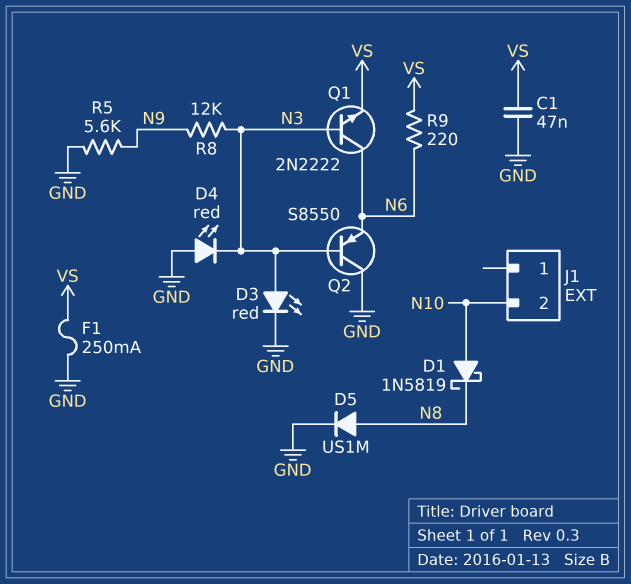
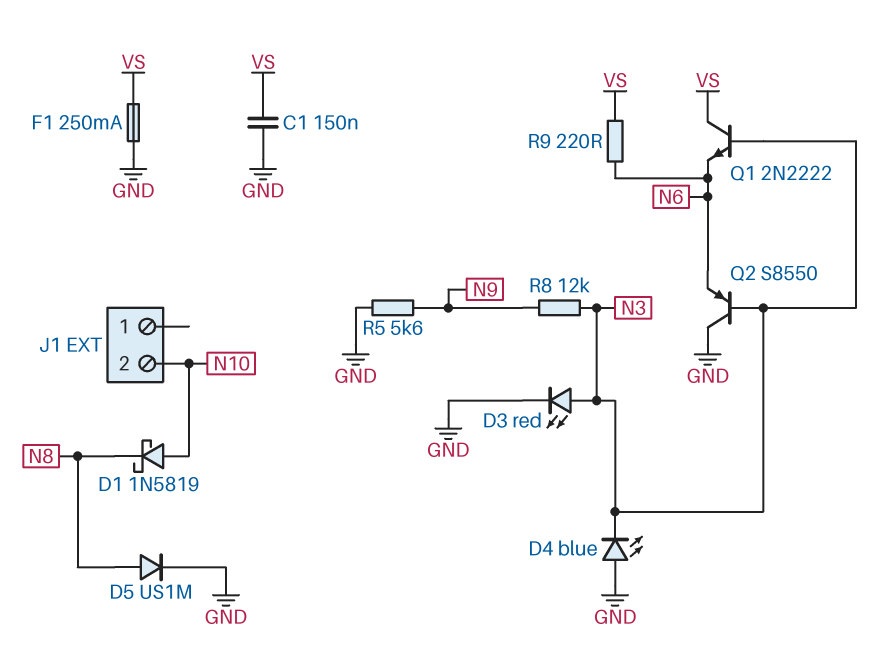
C1: 47nF (GND, VS) -> 150nF (GND, VS)
D4: LED red (A GND, K N3) -> LED blue (A GND, K N3)
Q1: NPN 2N2222 (B N3, C N6, E VS) -> NPN 2N2222 (B N3, C VS, E N6)

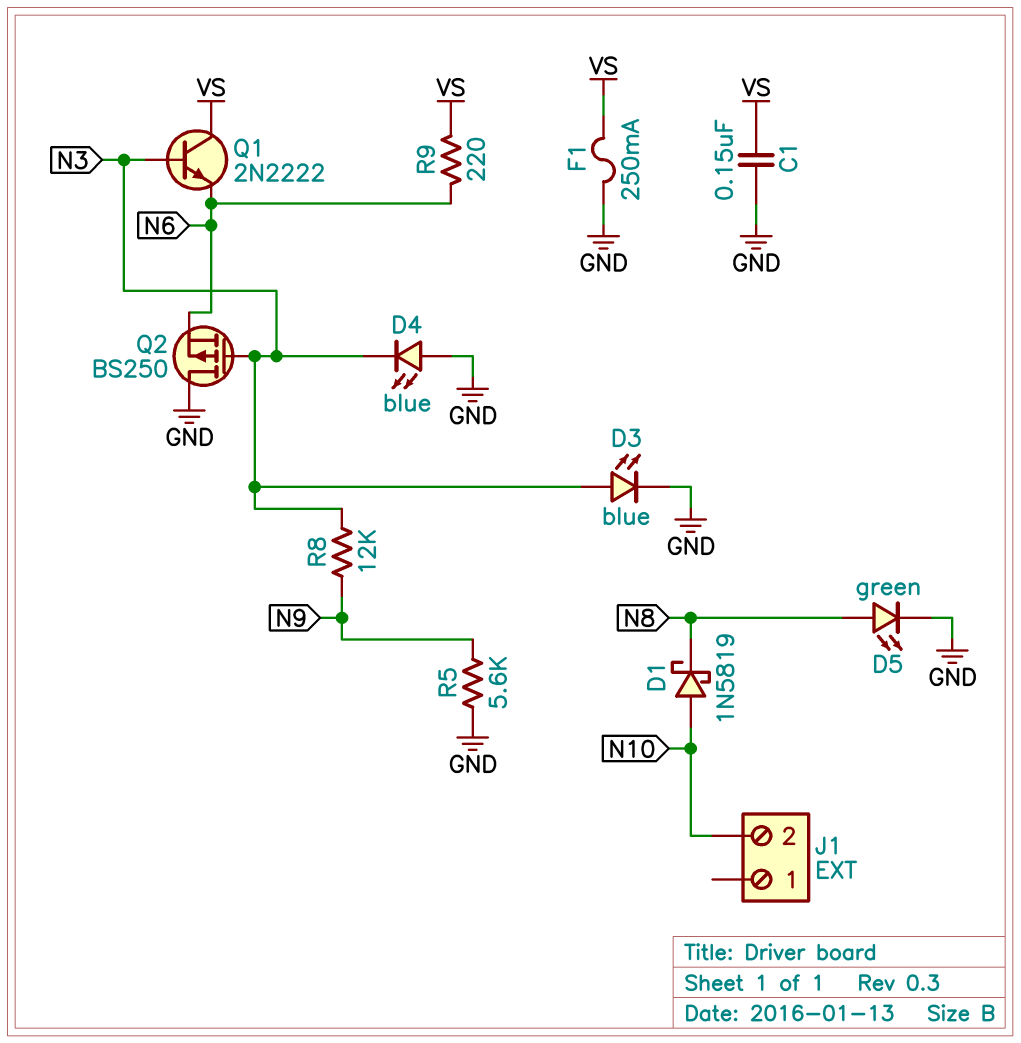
D3: LED red (A N3, K GND) -> LED blue (A N3, K GND)
D5: diode US1M (A N8, K GND) -> LED green (A N8, K GND)
Q2: PNP S8550 (B N3, C GND, E N6) -> PMOS BS250 (G N3, D GND, S N6)

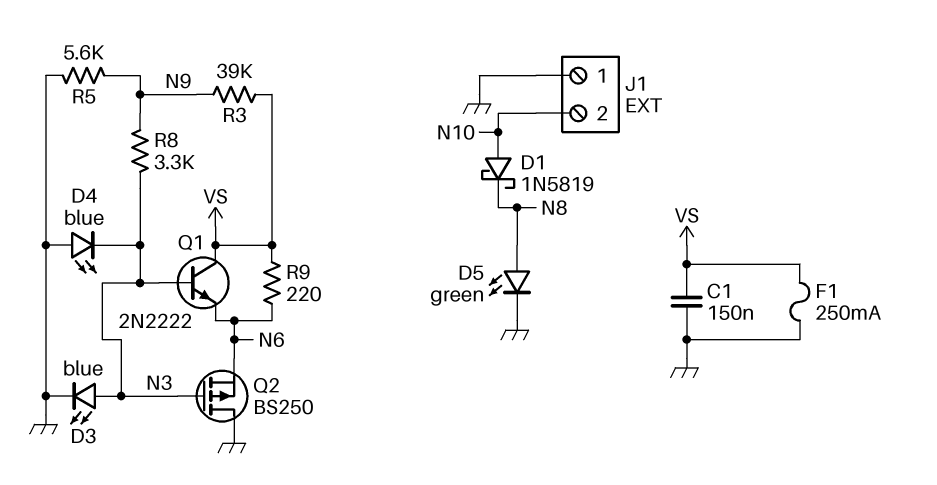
J1 pin 1: none -> GND
R3: none -> 39k (N9, VS)
R8: 12k (N3, N9) -> 3.3k (N3, N9)

